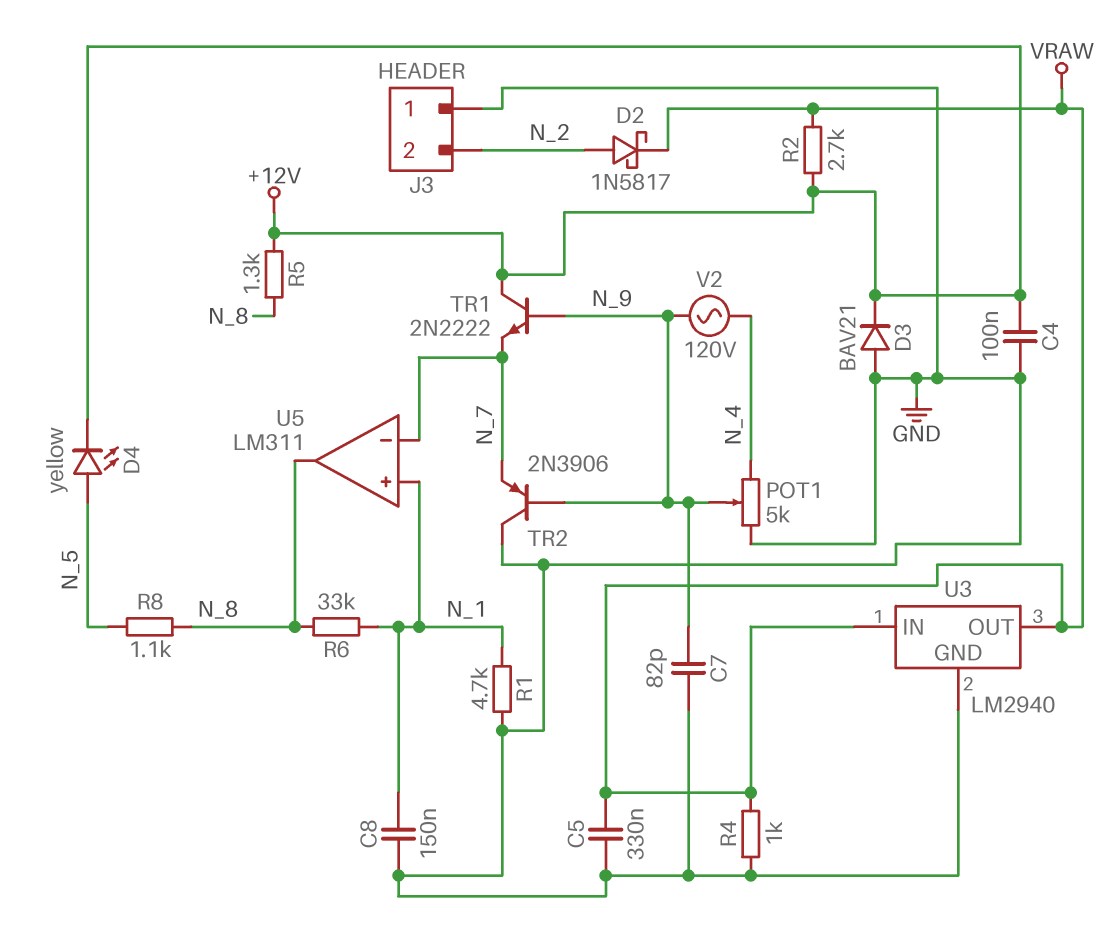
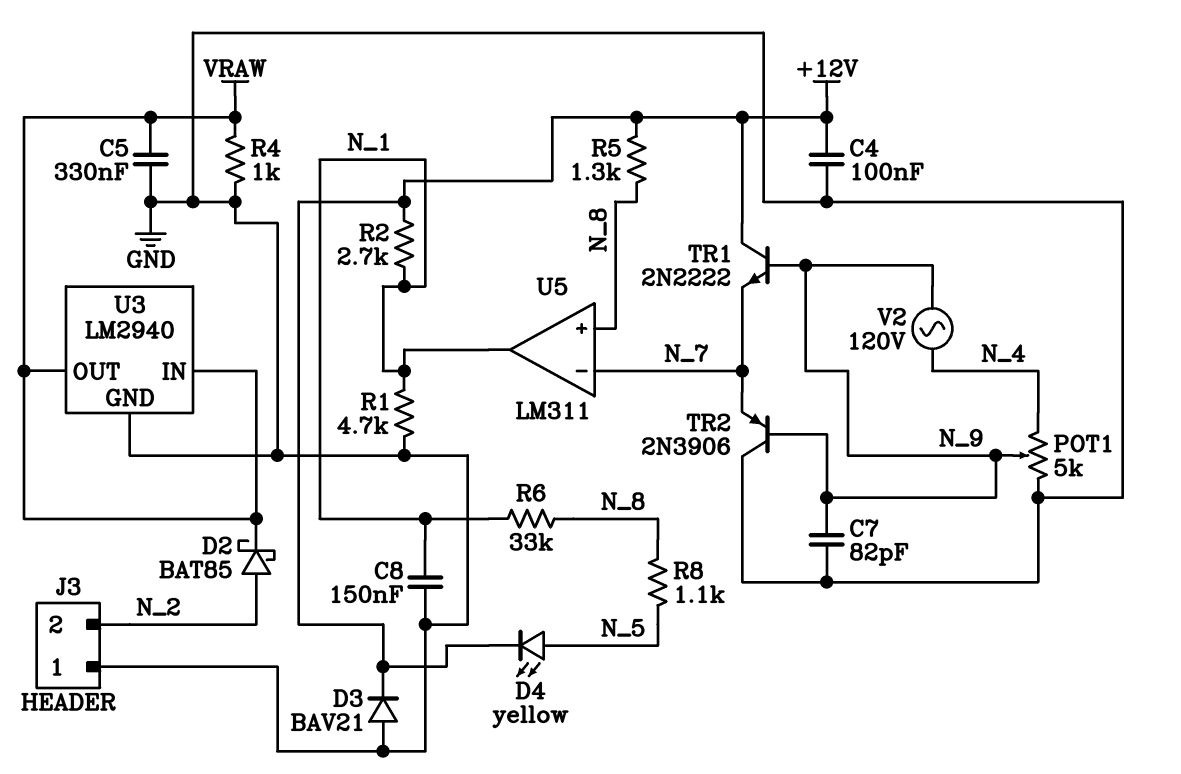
D2: schottky 1N5817 (A N_2, K VRAW) -> schottky BAT85 (A N_2, K VRAW)
R2: 2.7k (+12V, VRAW) -> 2.7k (+12V, N_1)
U5 pin in+: N_1 -> N_8
U5 pin out: N_8 -> N_1

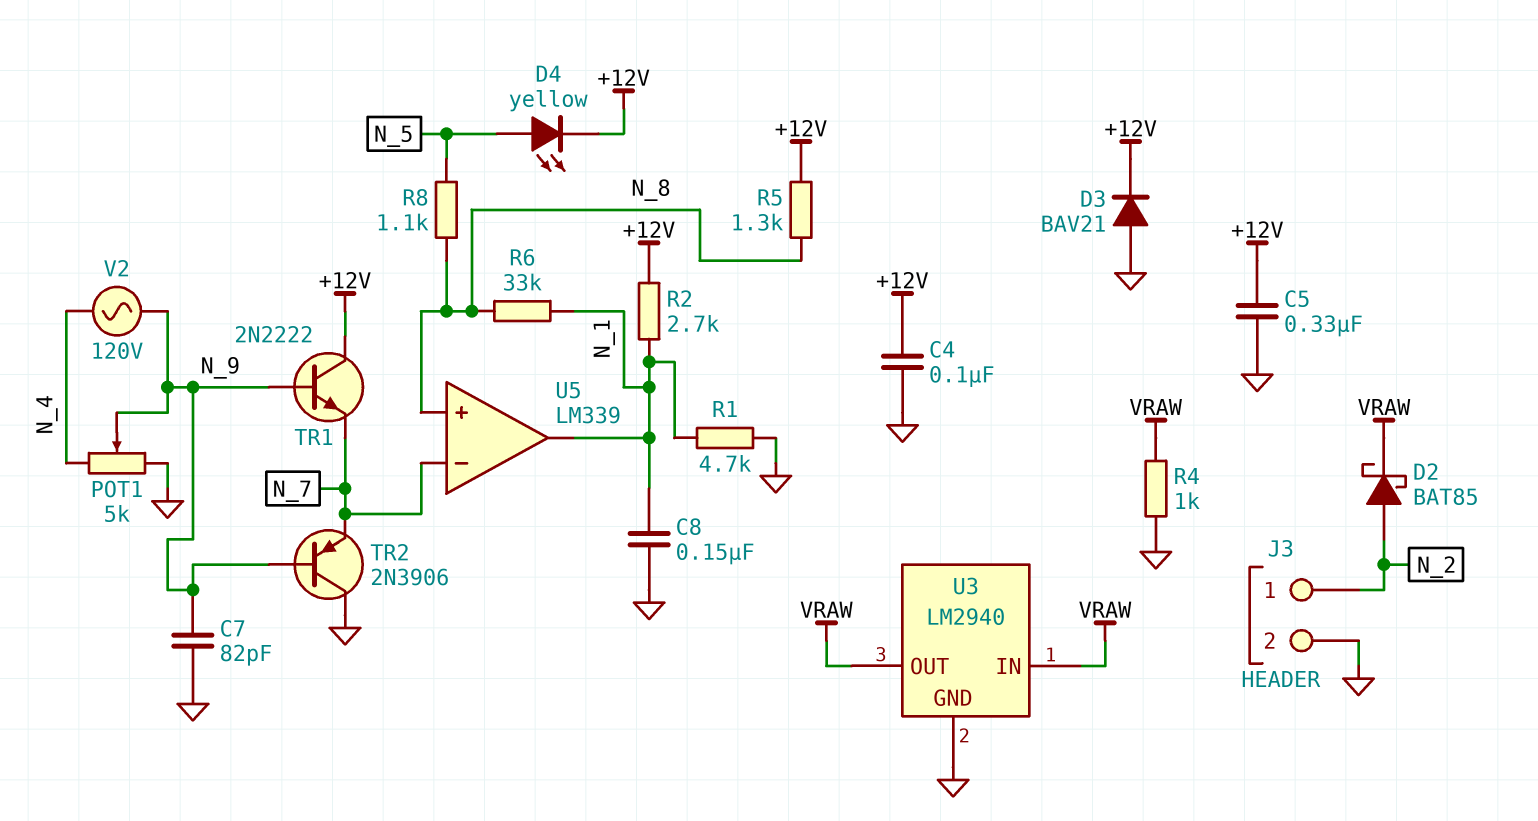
C5: 330nF (GND, VRAW) -> 330nF (+12V, GND)
J3 pin 1: GND -> N_2
J3 pin 2: N_2 -> GND
U5: LM311 -> LM339

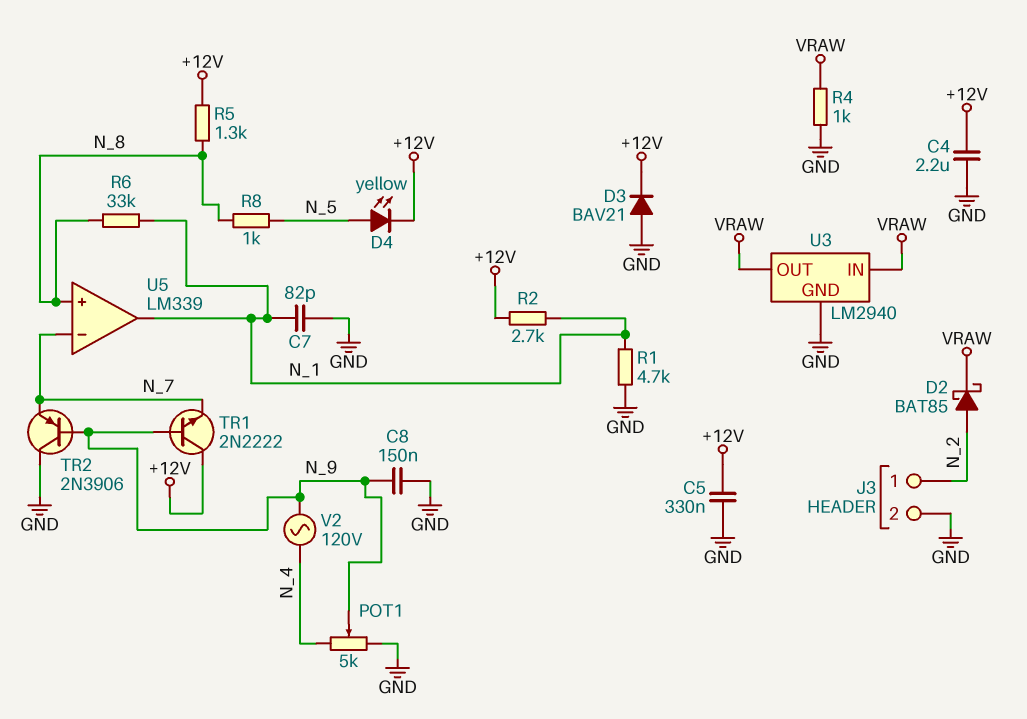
C4: 100nF (+12V, GND) -> 2.2uF (+12V, GND)
C7: 82pF (GND, N_9) -> 82pF (GND, N_1)
C8: 150nF (GND, N_1) -> 150nF (GND, N_9)
R8: 1.1k (N_5, N_8) -> 1k (N_5, N_8)

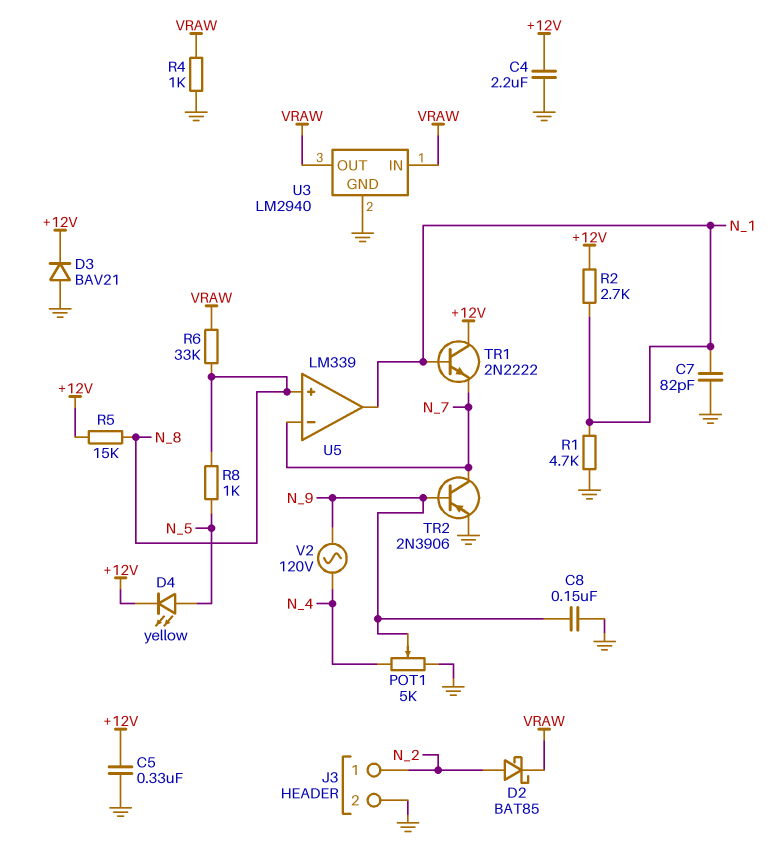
R5: 1.3k (+12V, N_8) -> 15k (+12V, N_8)
R6: 33k (N_1, N_8) -> 33k (N_8, VRAW)
TR1: NPN 2N2222 (B N_9, C +12V, E N_7) -> NPN 2N2222 (B N_1, C +12V, E N_7)
TR2: PNP 2N3906 (B N_9, C GND, E N_7) -> PNP 2N3906 (B N_9, C N_7, E GND)

